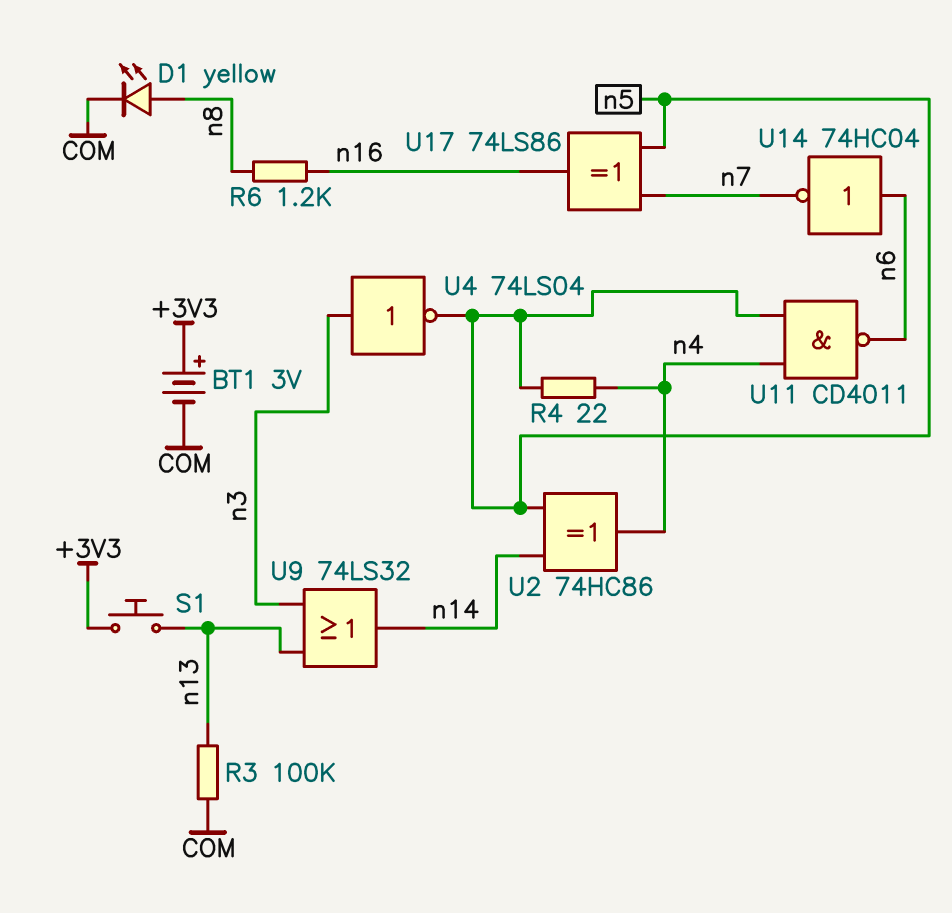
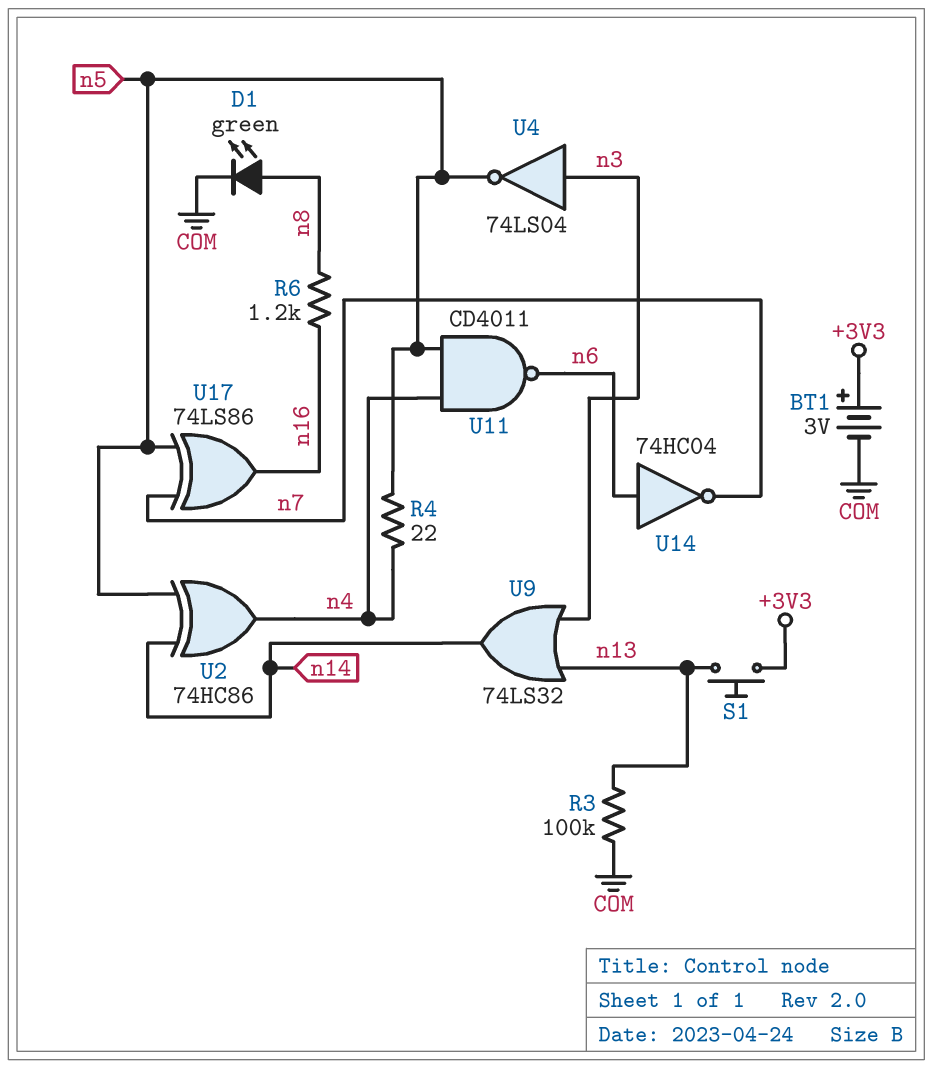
D1: LED yellow (A n8, K COM) -> LED green (A n8, K COM)

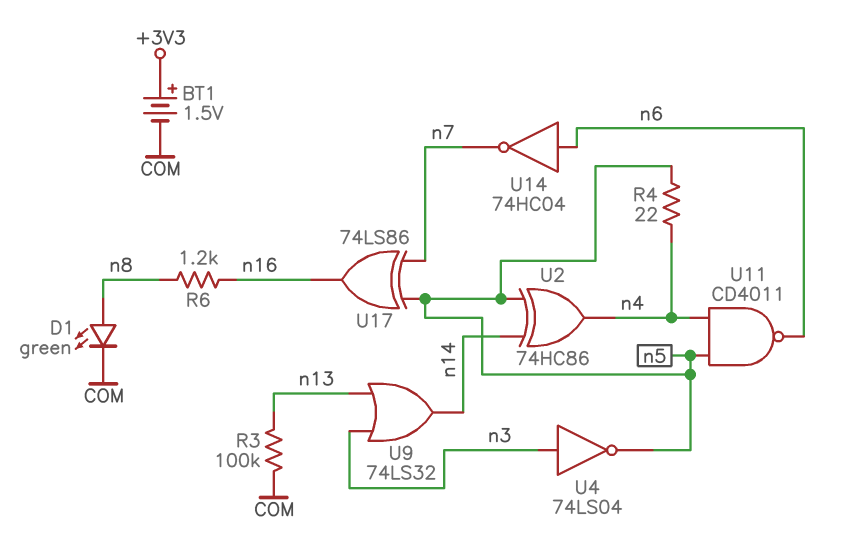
BT1: 3V (plus +3V3, minus COM) -> 1.5V (plus +3V3, minus COM)
S1: button (+3V3, n13) -> none

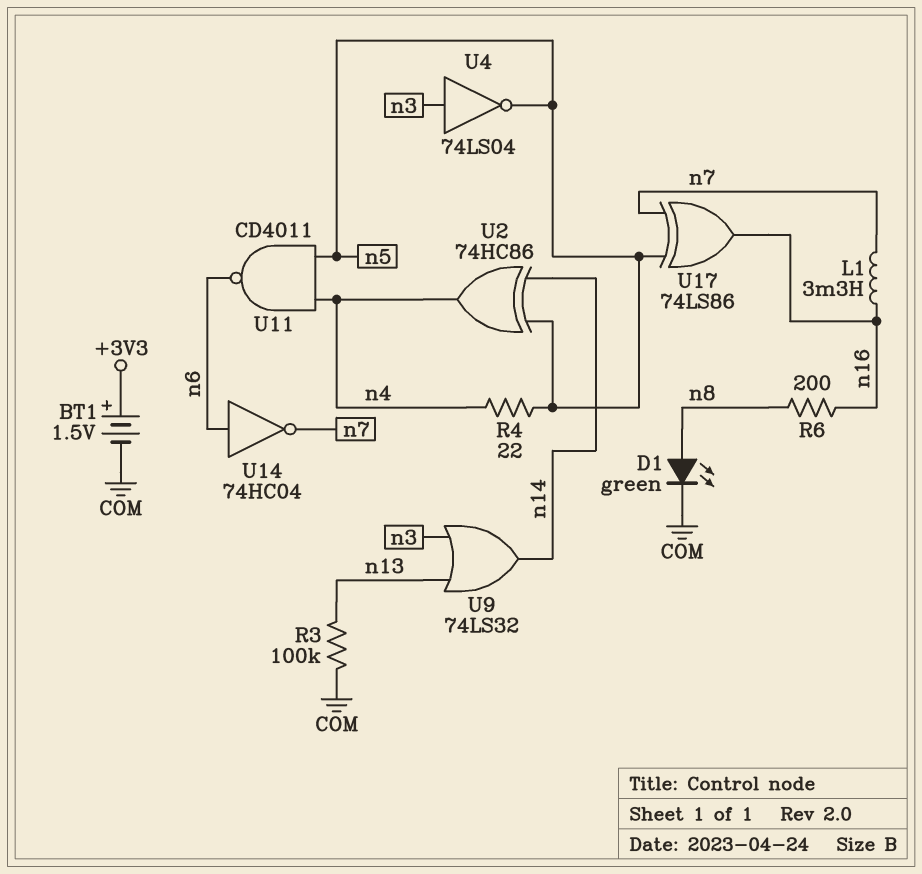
L1: none -> 3.3mH (n7, n16)
R6: 1.2k (n8, n16) -> 200 (n8, n16)

